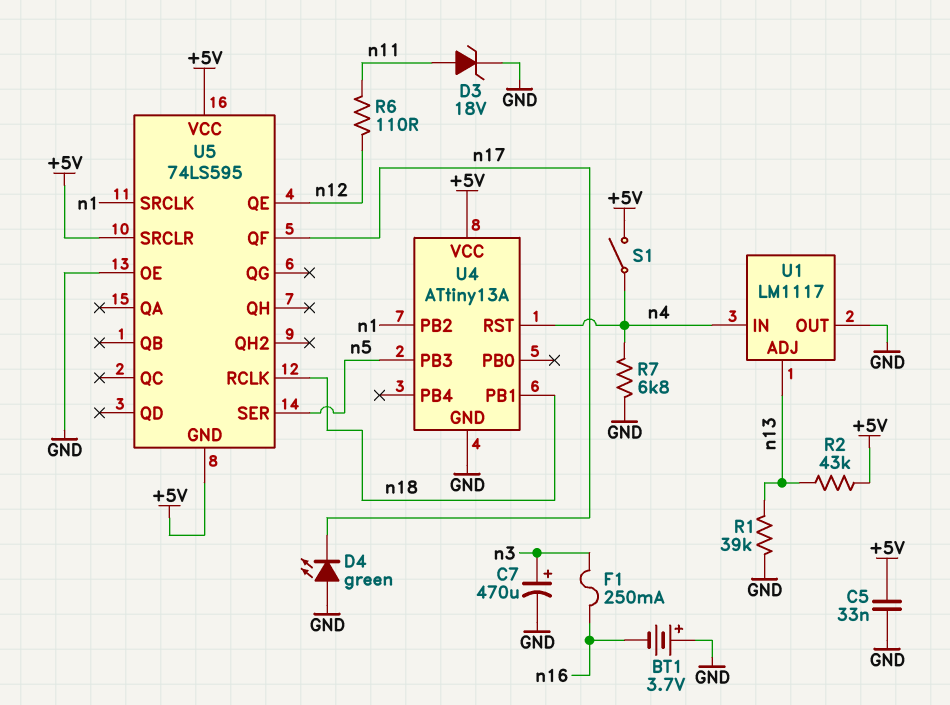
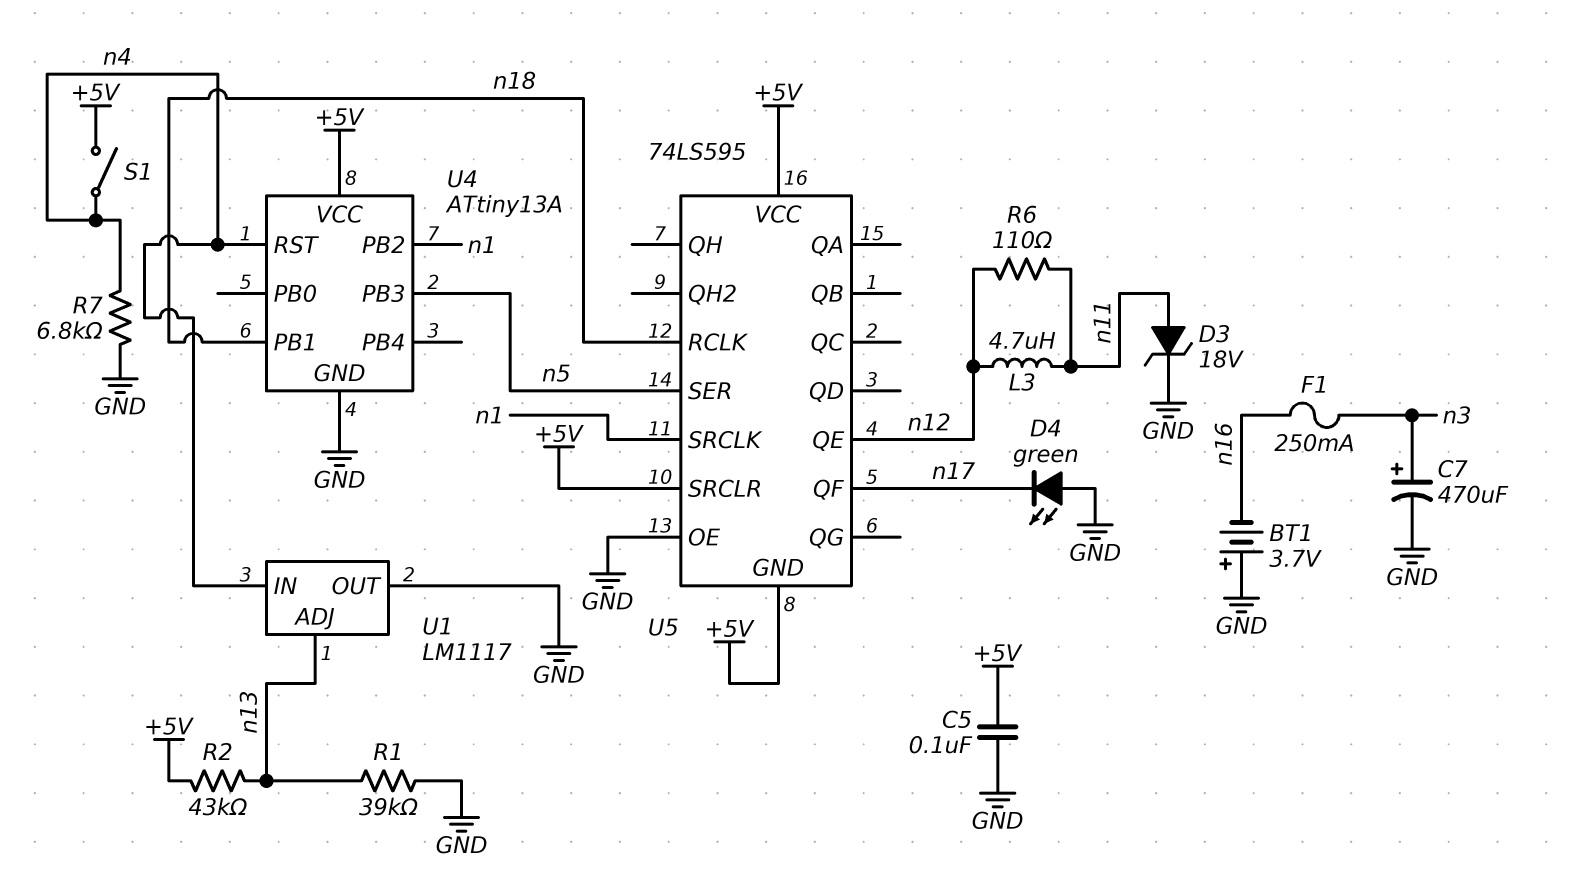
C5: 33nF (+5V, GND) -> 100nF (+5V, GND)
L3: none -> 4.7uH (n11, n12)

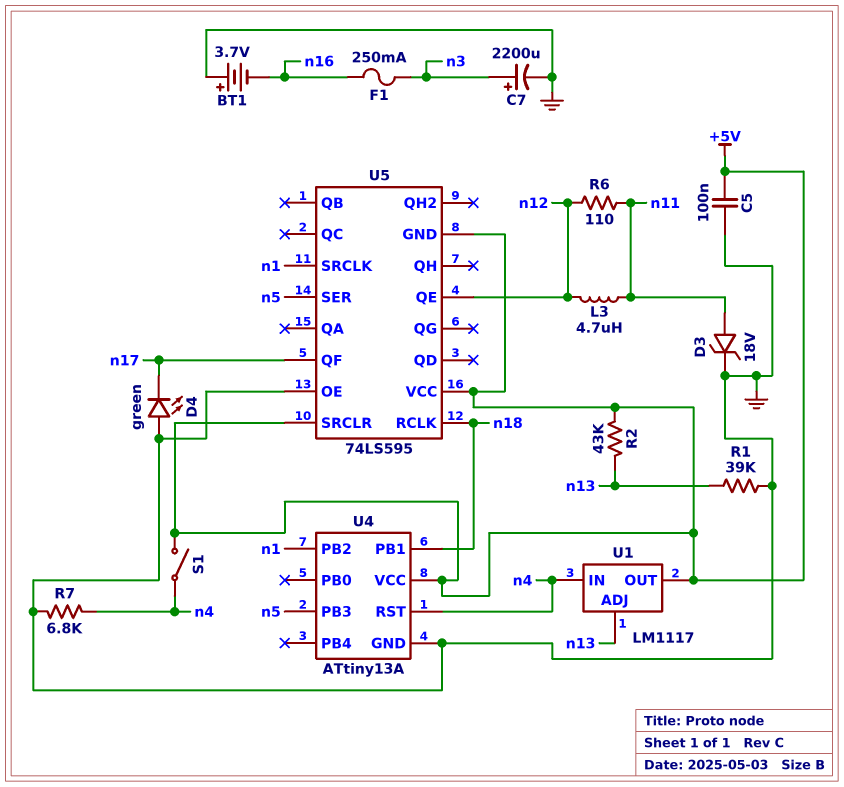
C7: 470uF (plus n3, minus GND) -> 2200uF (plus n3, minus GND)
U1 pin OUT: GND -> +5V

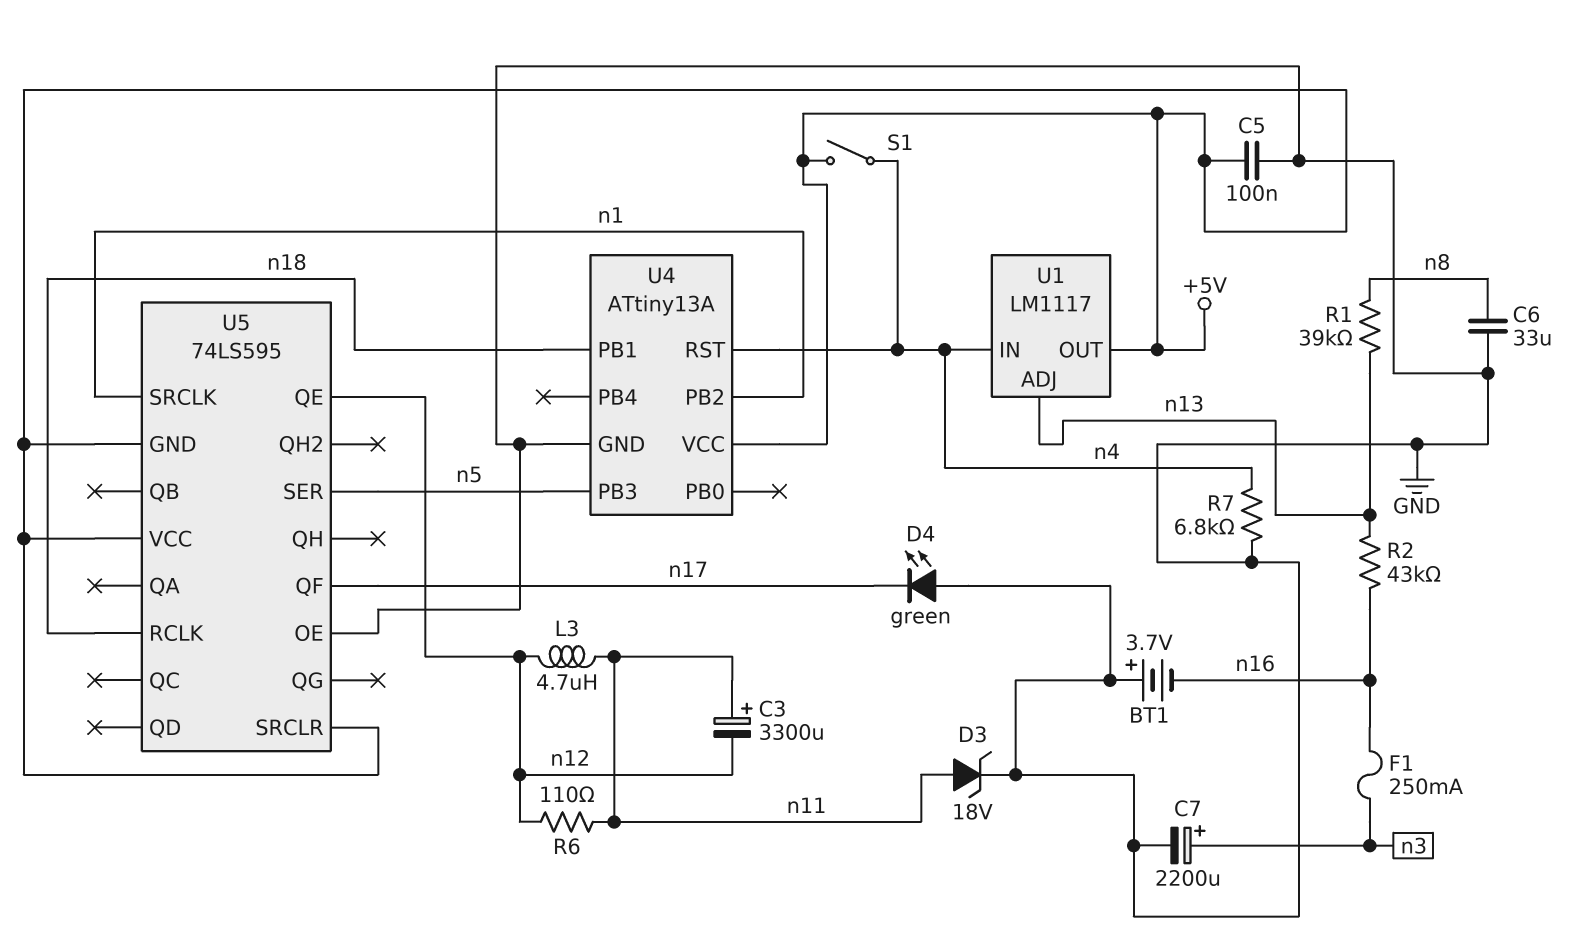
C3: none -> 3300uF (plus n11, minus n12)
C6: none -> 33uF (GND, n8)
R1: 39k (GND, n13) -> 39k (n8, n13)
R2: 43k (+5V, n13) -> 43k (n13, n16)

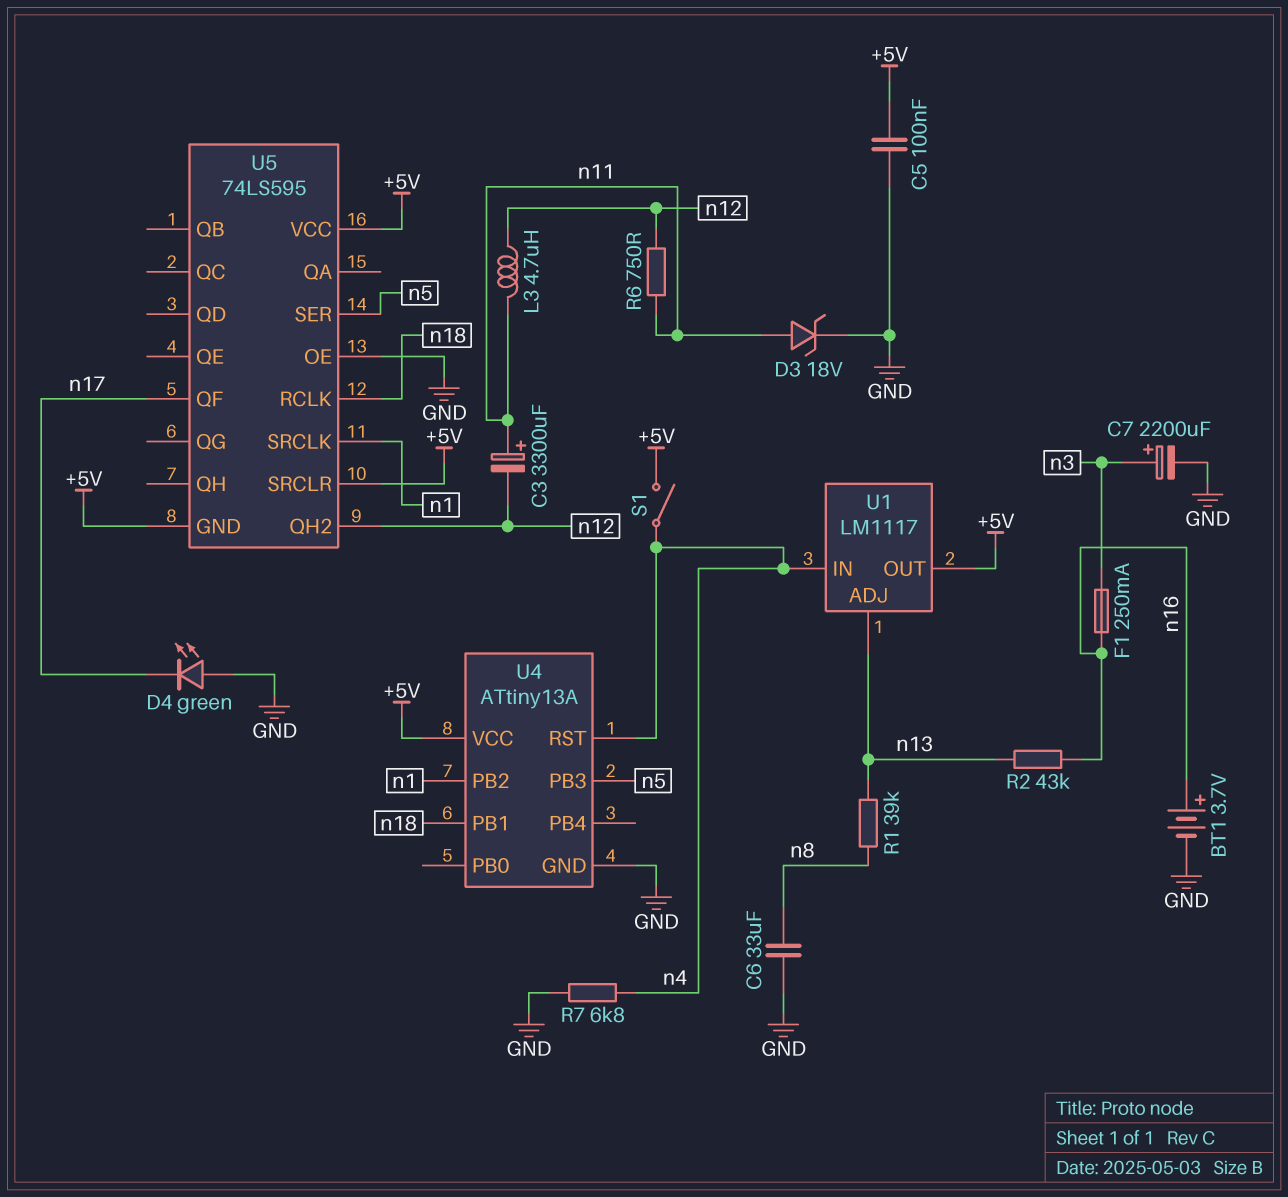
BT1: 3.7V (plus GND, minus n16) -> 3.7V (plus n16, minus GND)
R6: 110 (n11, n12) -> 750 (n11, n12)
U5 pin QE: n12 -> none
U5 pin QH2: none -> n12

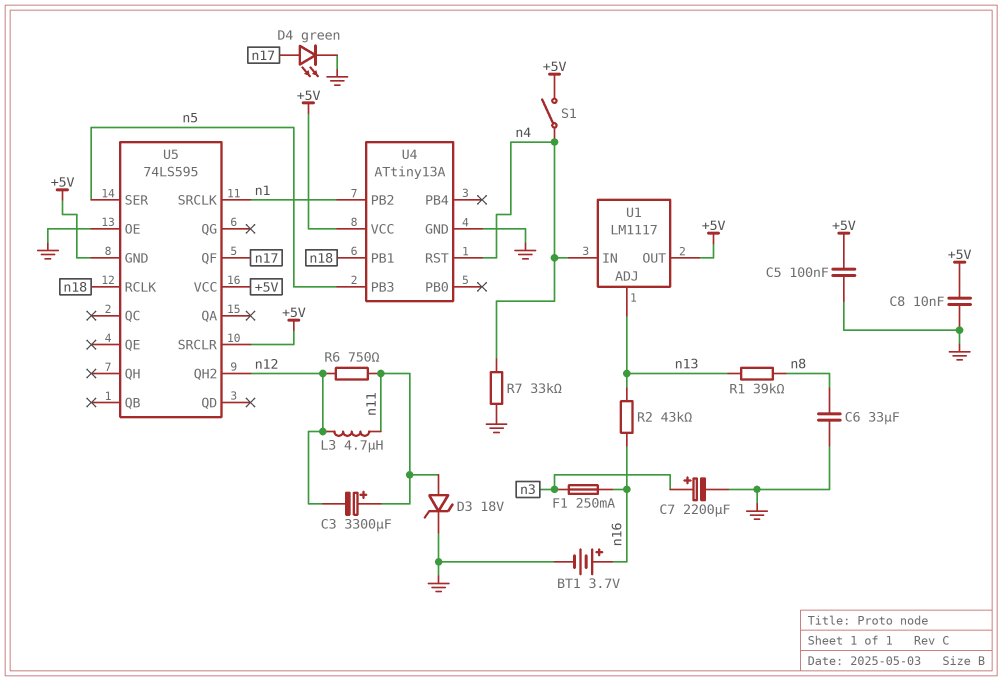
C8: none -> 10nF (+5V, GND)
D4: LED green (A GND, K n17) -> LED green (A n17, K GND)
R7: 6.8k (GND, n4) -> 33k (GND, n4)

